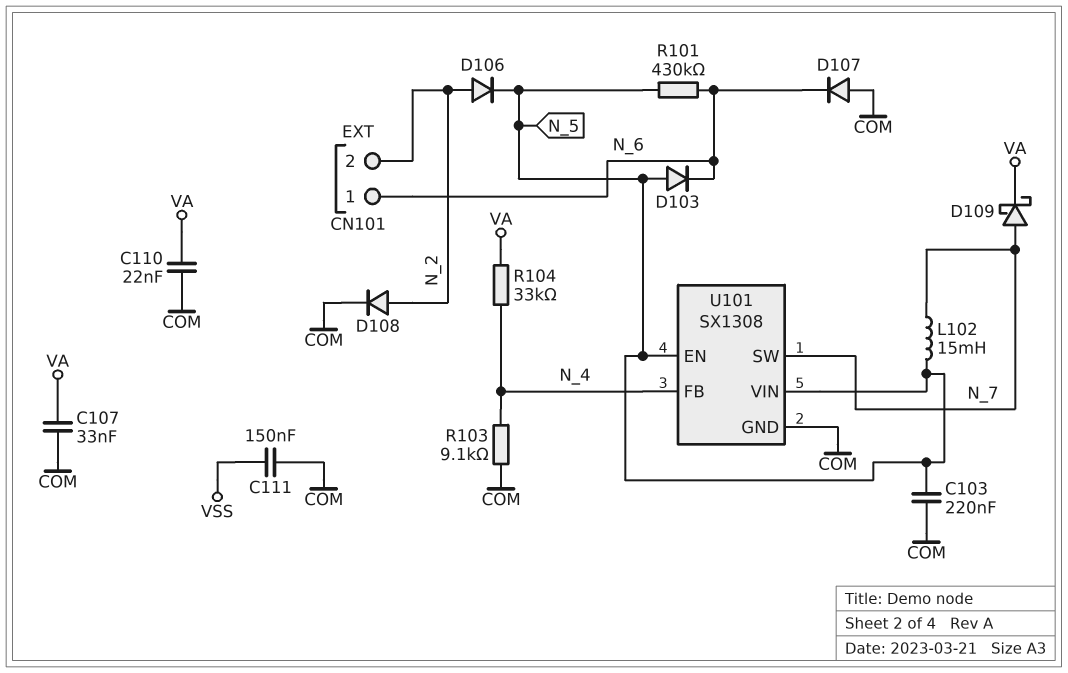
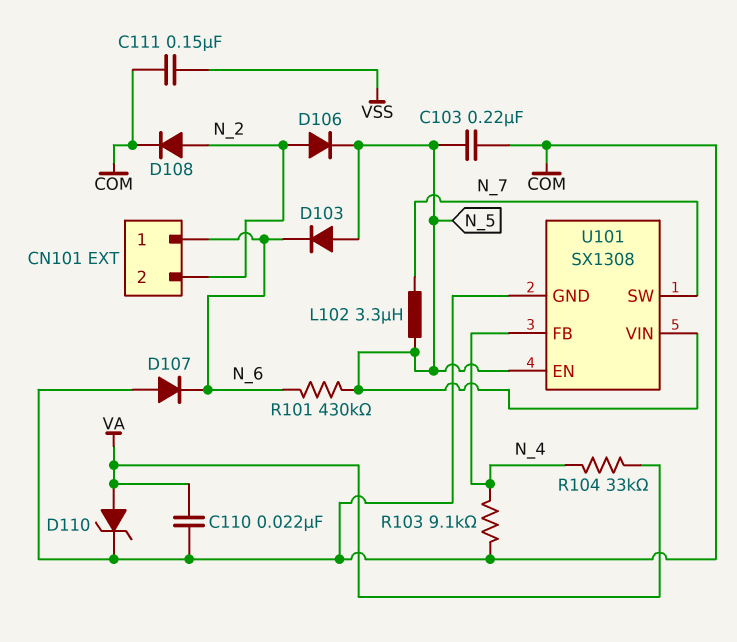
C107: 33nF (COM, VA) -> none
D109: schottky (A N_7, K VA) -> none
D110: none -> zener (A VA, K COM)
L102: 15mH (N_5, N_7) -> 3.3uH (N_5, N_7)

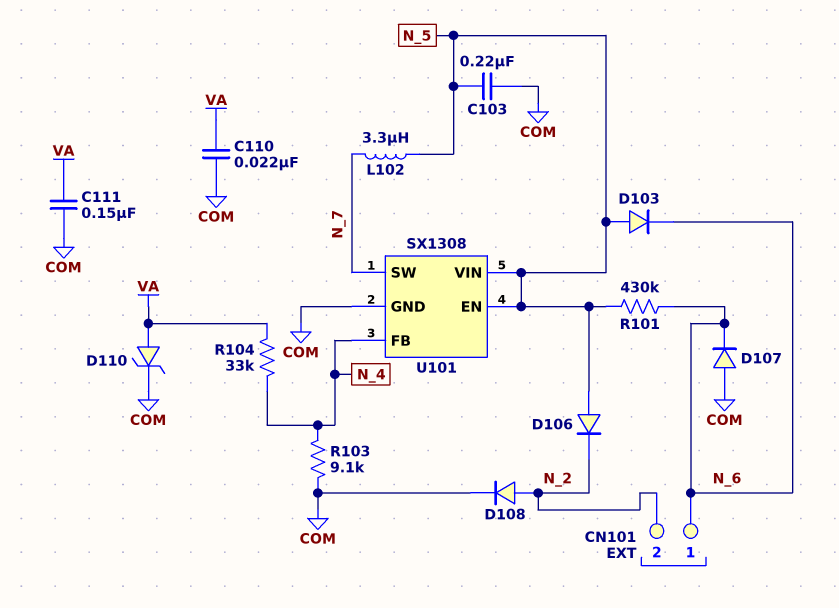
C111: 150nF (COM, VSS) -> 150nF (COM, VA)
D106: diode (A N_2, K N_5) -> diode (A N_5, K N_2)

